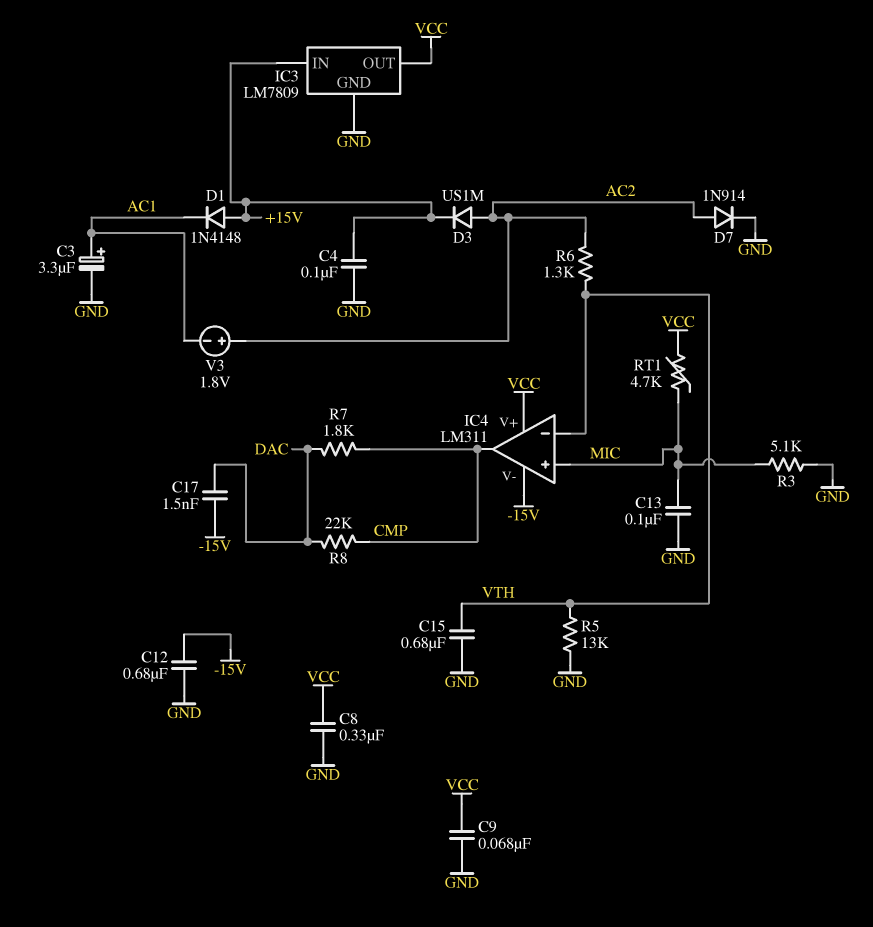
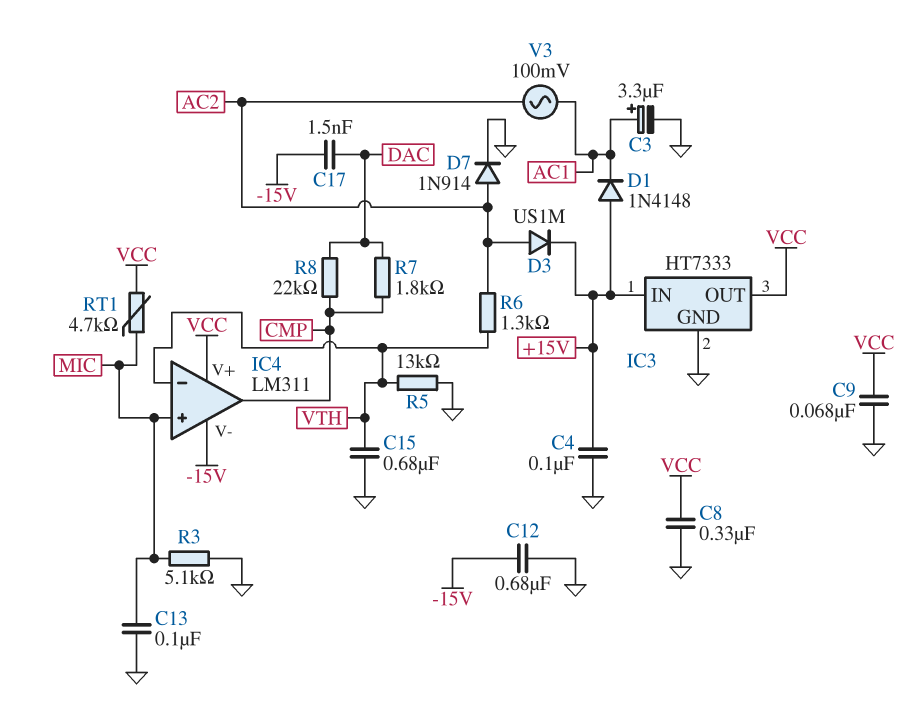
IC3: LM7809 -> HT7333
V3: 1.8V (plus AC2, minus AC1) -> AC 100mV (AC1, AC2)

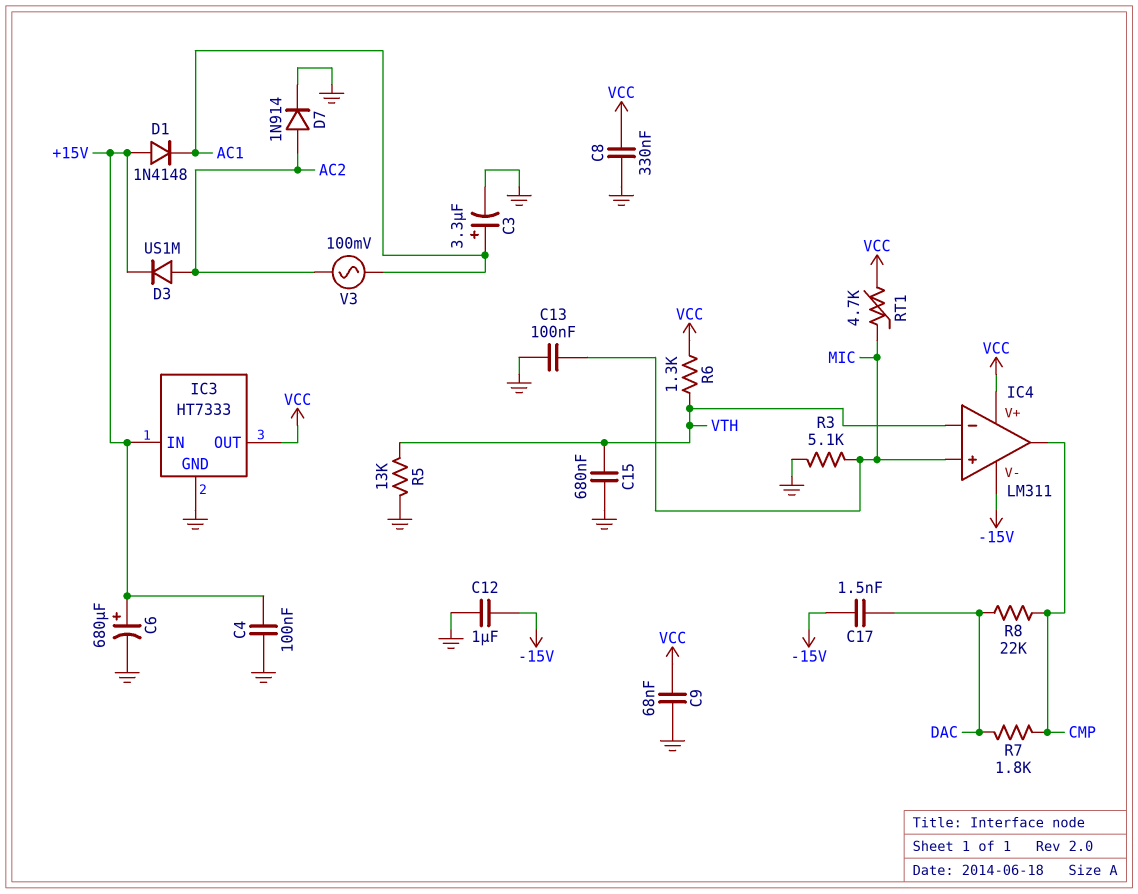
C6: none -> 680uF (plus +15V, minus GND)
C12: 680nF (-15V, GND) -> 1uF (-15V, GND)
R6: 1.3k (AC2, VTH) -> 1.3k (VCC, VTH)

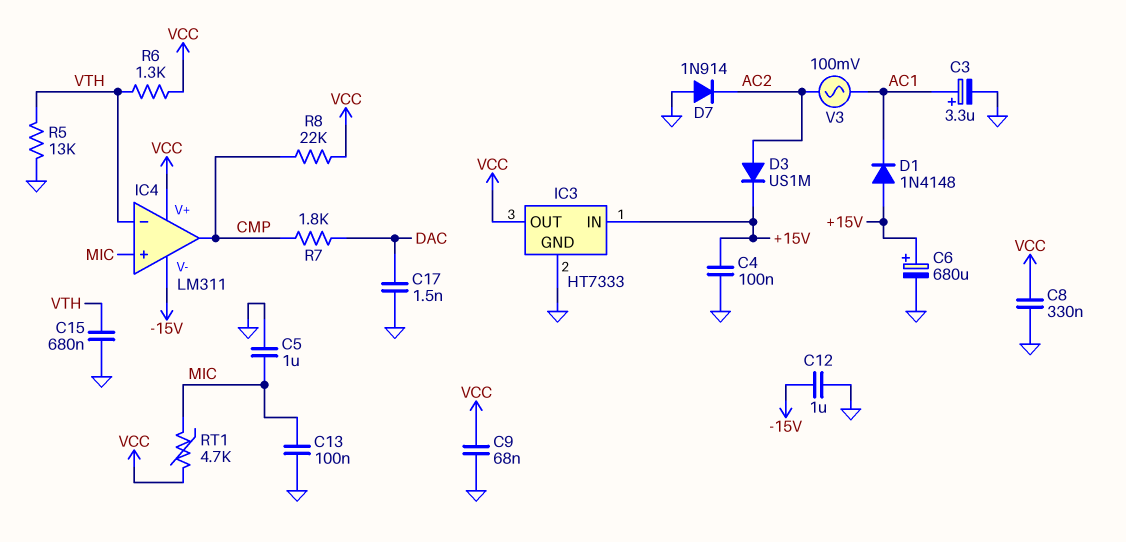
C5: none -> 1uF (GND, MIC)
C17: 1.5nF (-15V, DAC) -> 1.5nF (DAC, GND)
D7: diode 1N914 (A AC2, K GND) -> diode 1N914 (A GND, K AC2)
R3: 5.1k (GND, MIC) -> none
R8: 22k (CMP, DAC) -> 22k (CMP, VCC)

